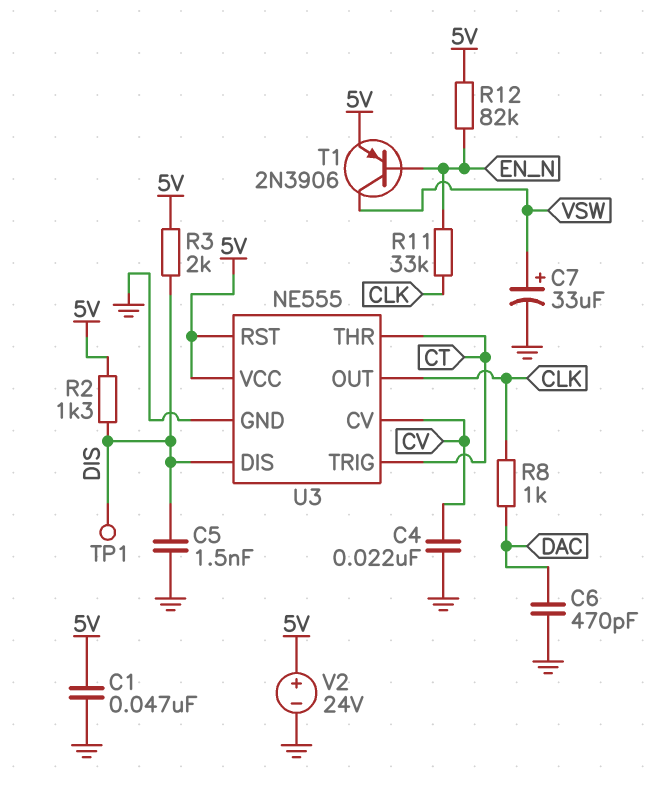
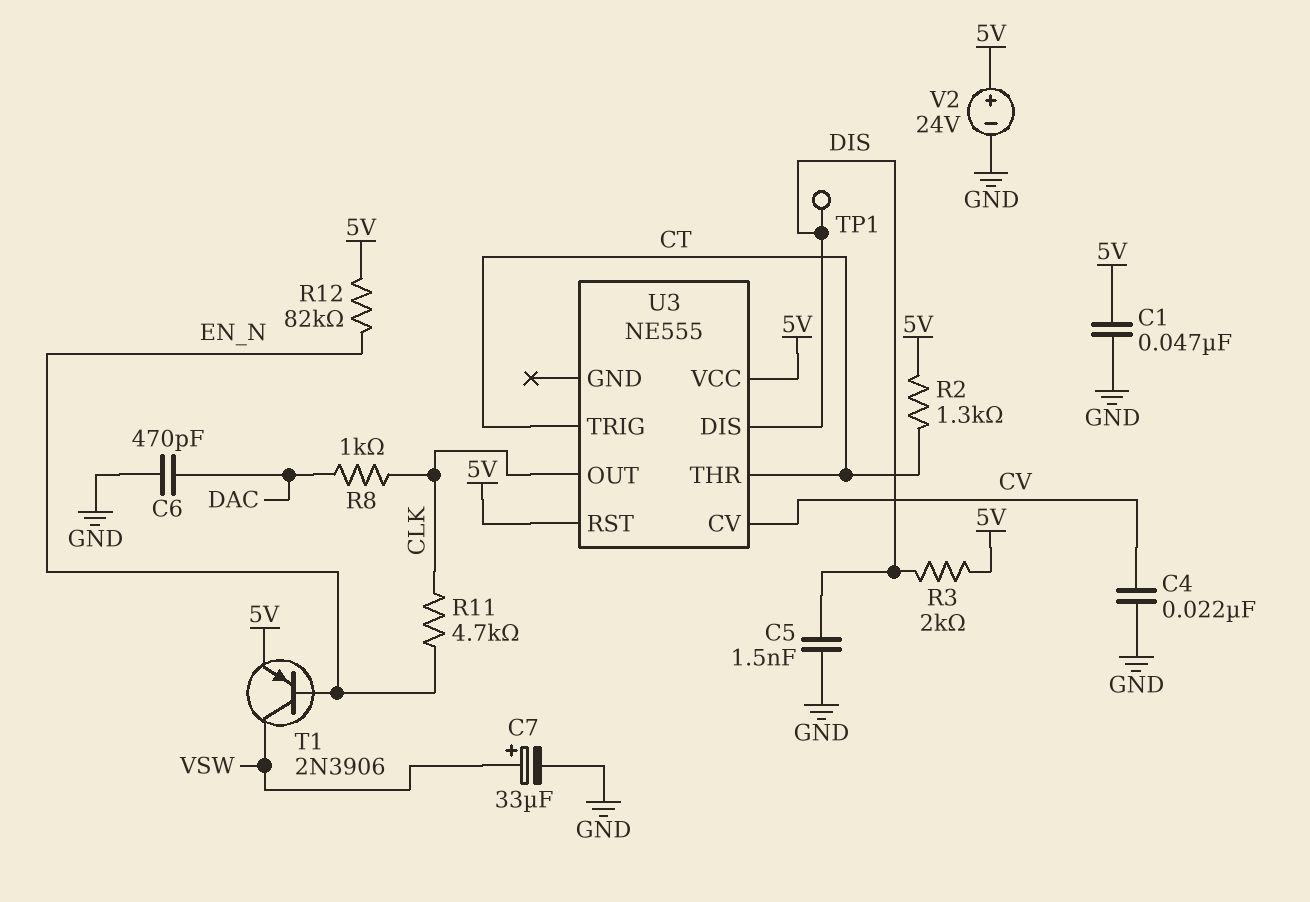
R2: 1.3k (5V, DIS) -> 1.3k (5V, CT)
R11: 33k (CLK, EN_N) -> 4.7k (CLK, EN_N)
U3 pin GND: GND -> none

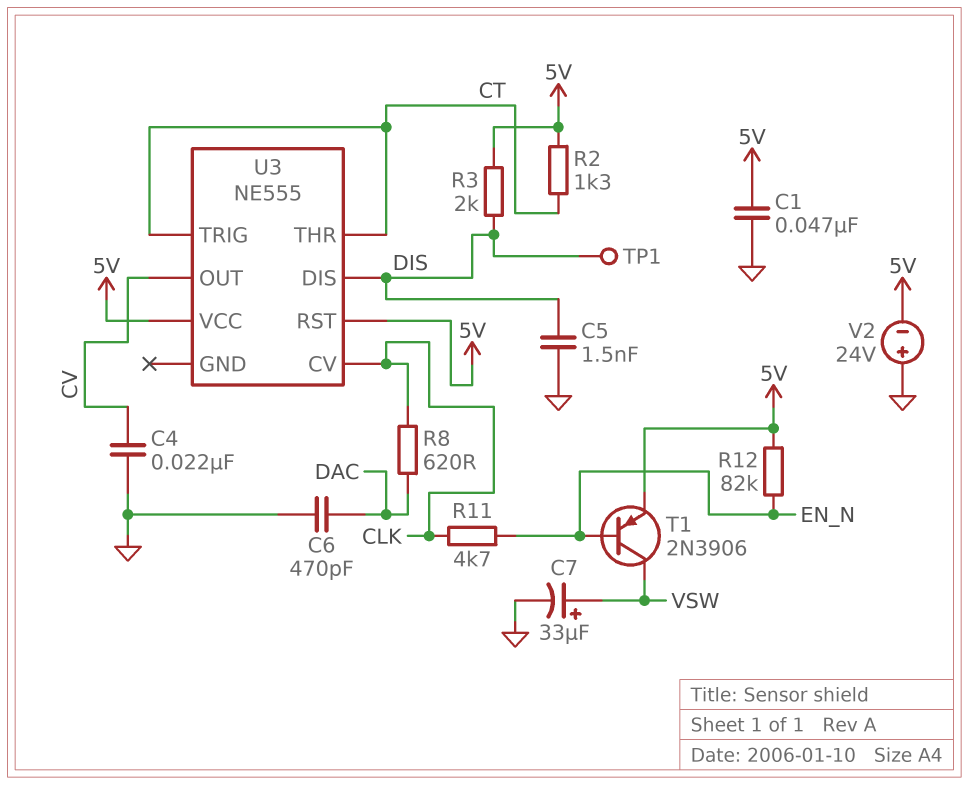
R8: 1k (CLK, DAC) -> 620 (CLK, DAC)
U3 pin CV: CV -> CLK
U3 pin OUT: CLK -> CV
V2: 24V (plus 5V, minus GND) -> 24V (plus GND, minus 5V)

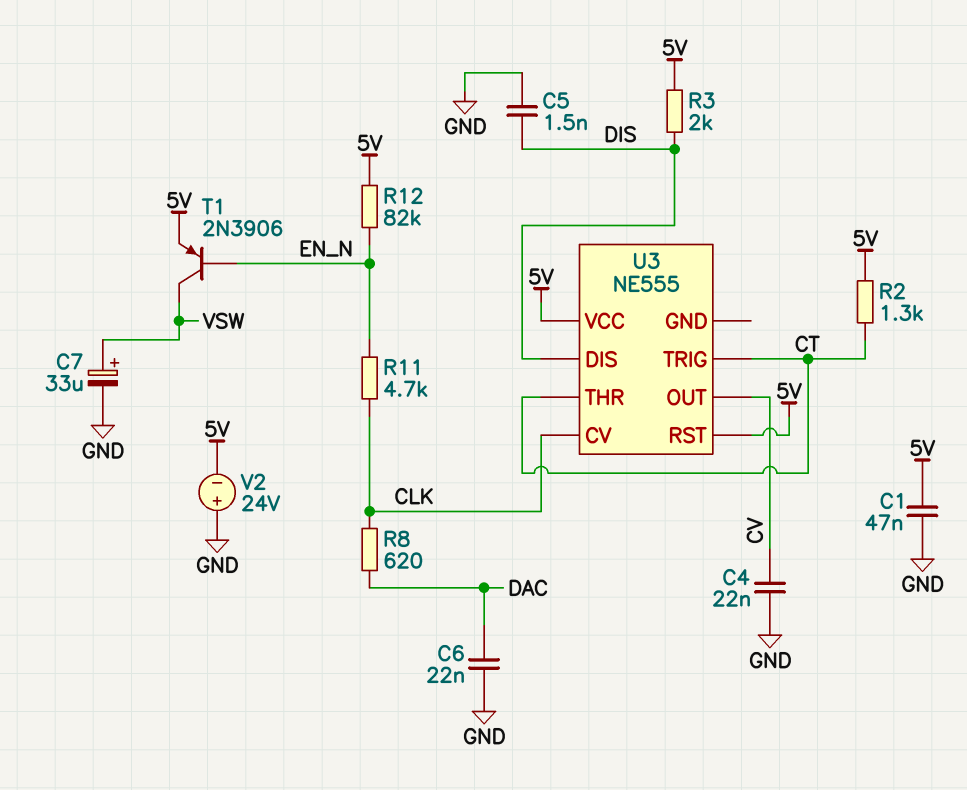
C6: 470pF (DAC, GND) -> 22nF (DAC, GND)
TP1: test point (DIS) -> none

